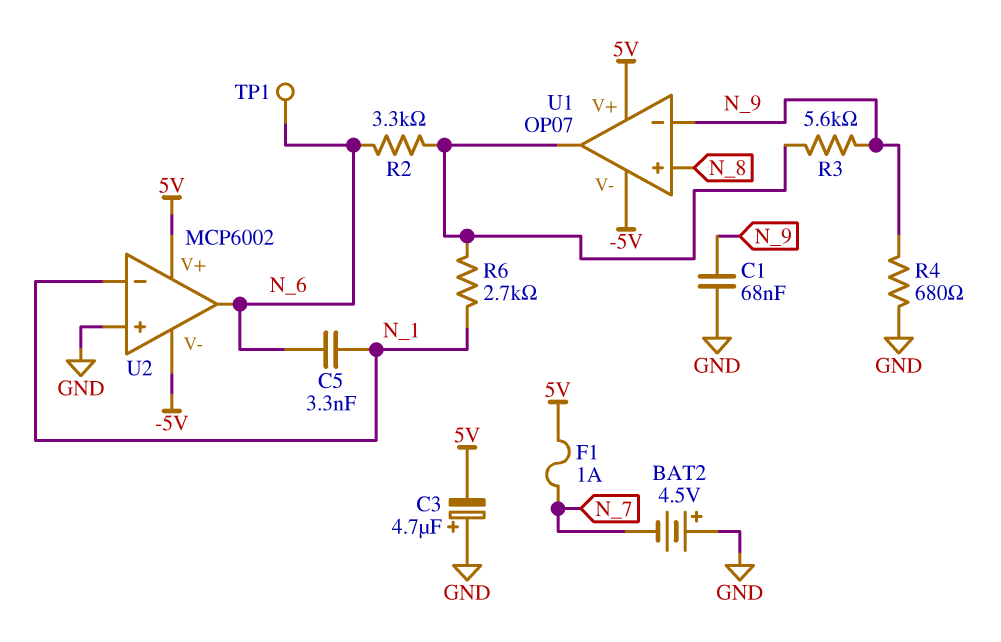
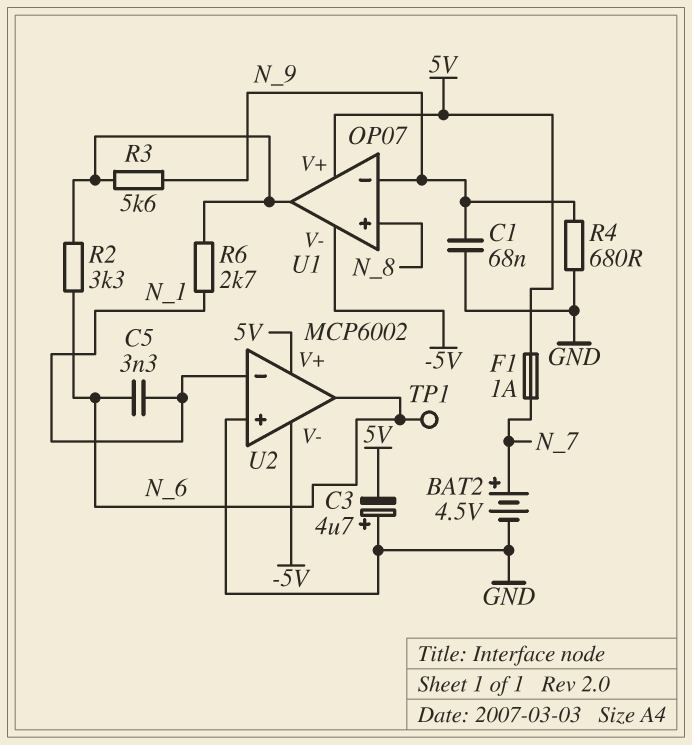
BAT2: 4.5V (plus GND, minus N_7) -> 4.5V (plus N_7, minus GND)

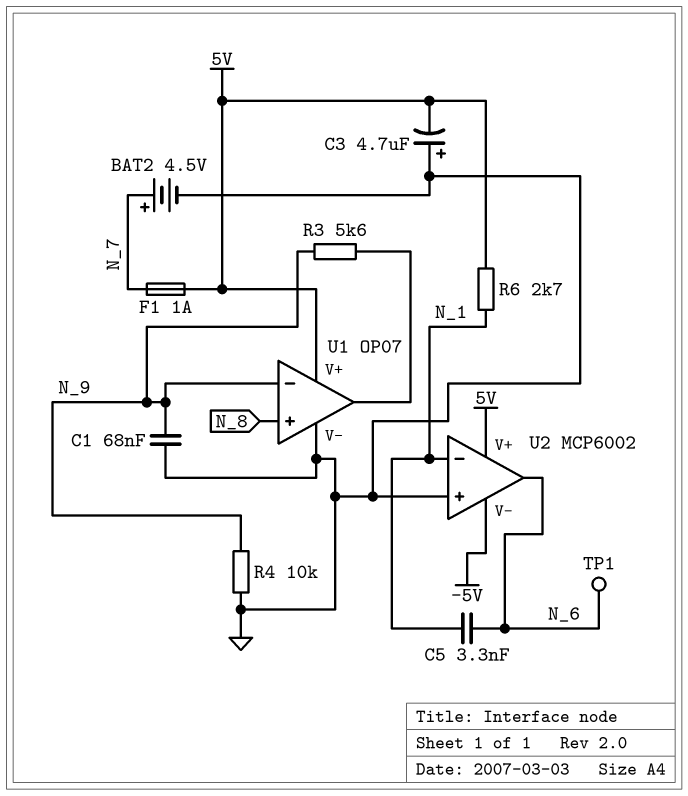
R2: 3.3k (N_6, U1/out) -> none
R4: 680 (GND, N_9) -> 10k (GND, N_9)
R6: 2.7k (N_1, U1/out) -> 2.7k (5V, N_1)
U1 pin V-: -5V -> GND

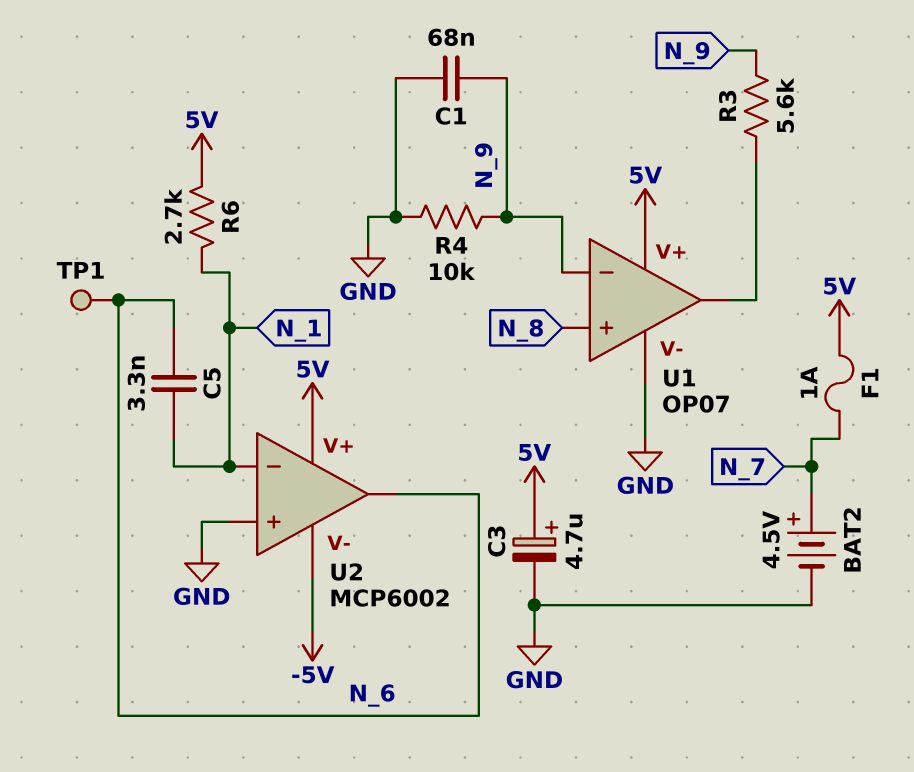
C3: 4.7uF (plus GND, minus 5V) -> 4.7uF (plus 5V, minus GND)

